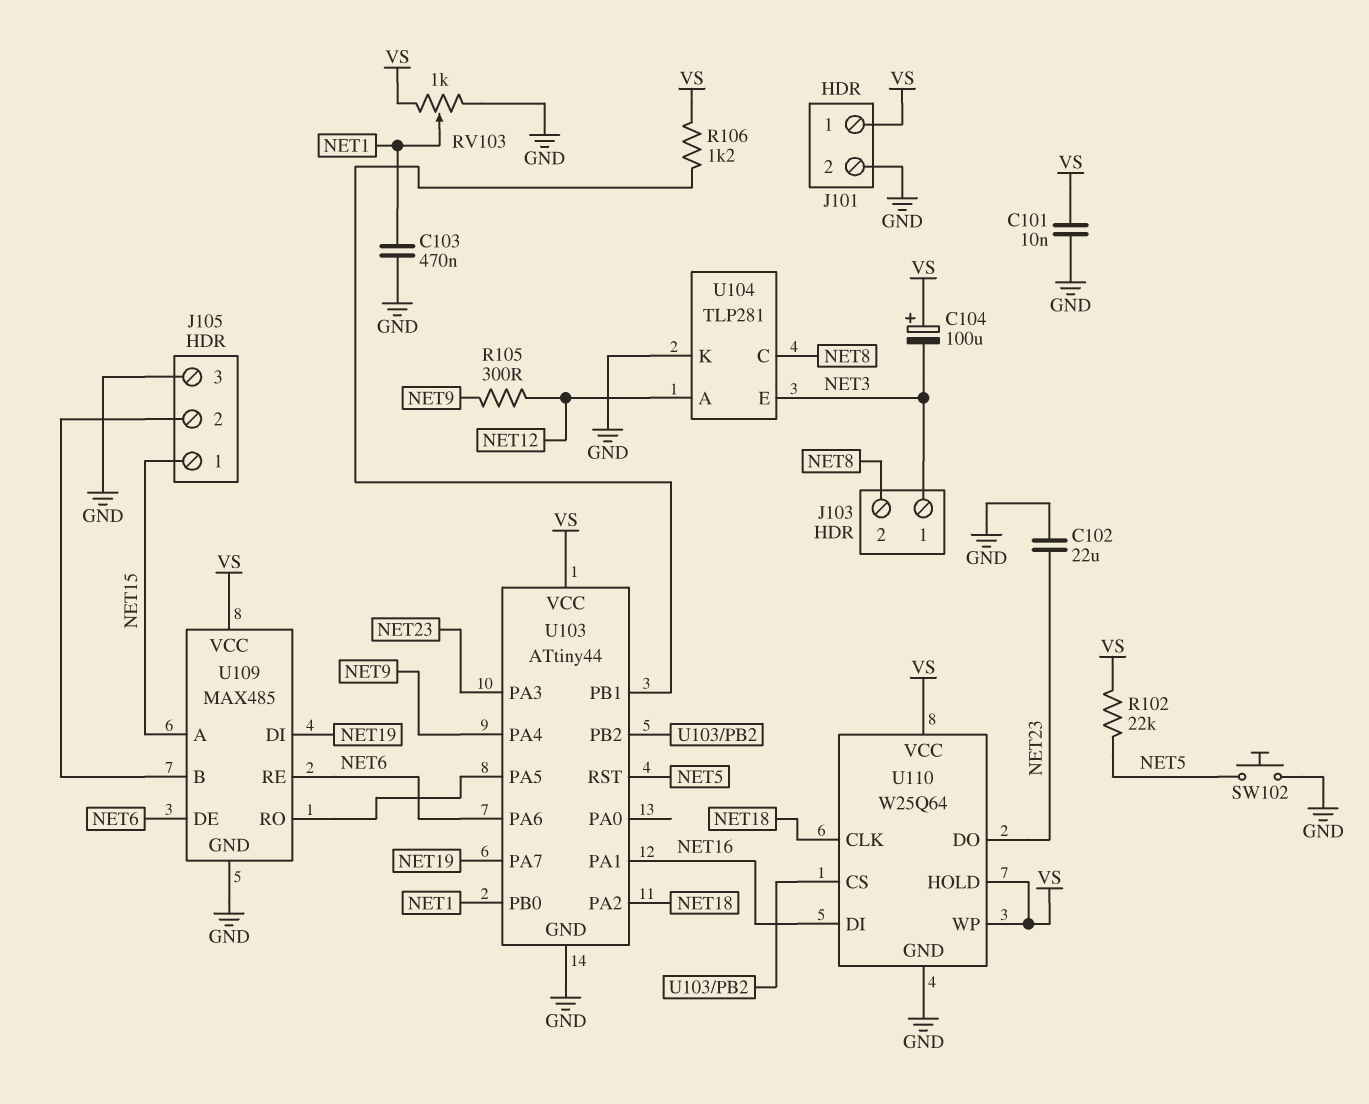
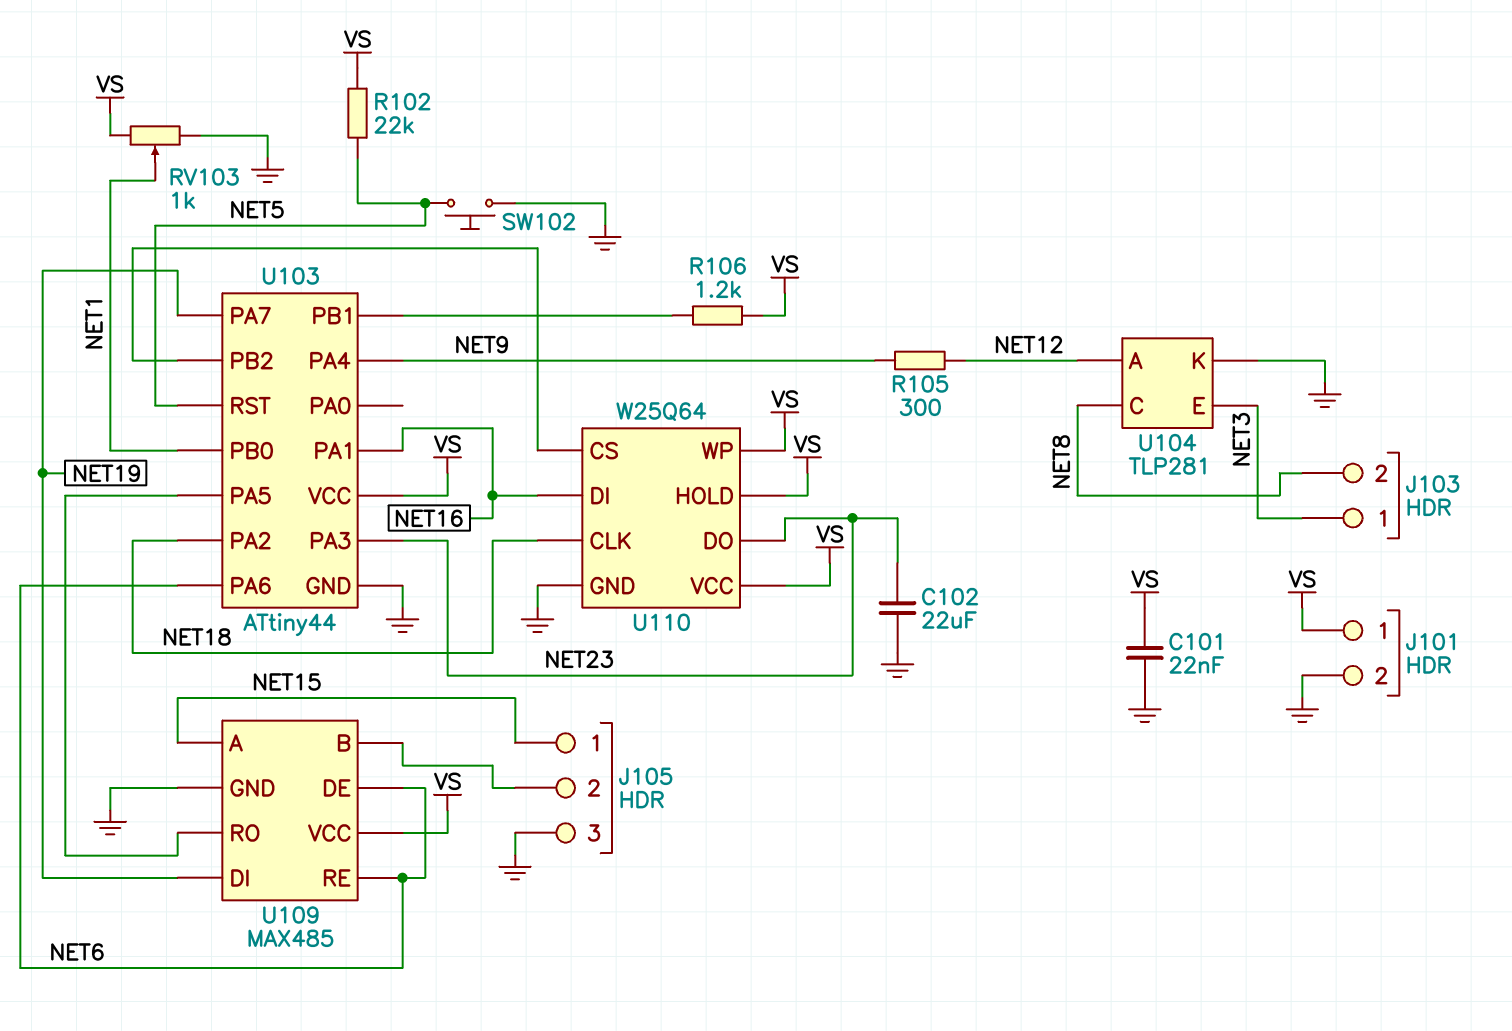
C101: 10nF (GND, VS) -> 22nF (GND, VS)
C103: 470nF (GND, NET1) -> none
C104: 100uF (plus VS, minus NET3) -> none

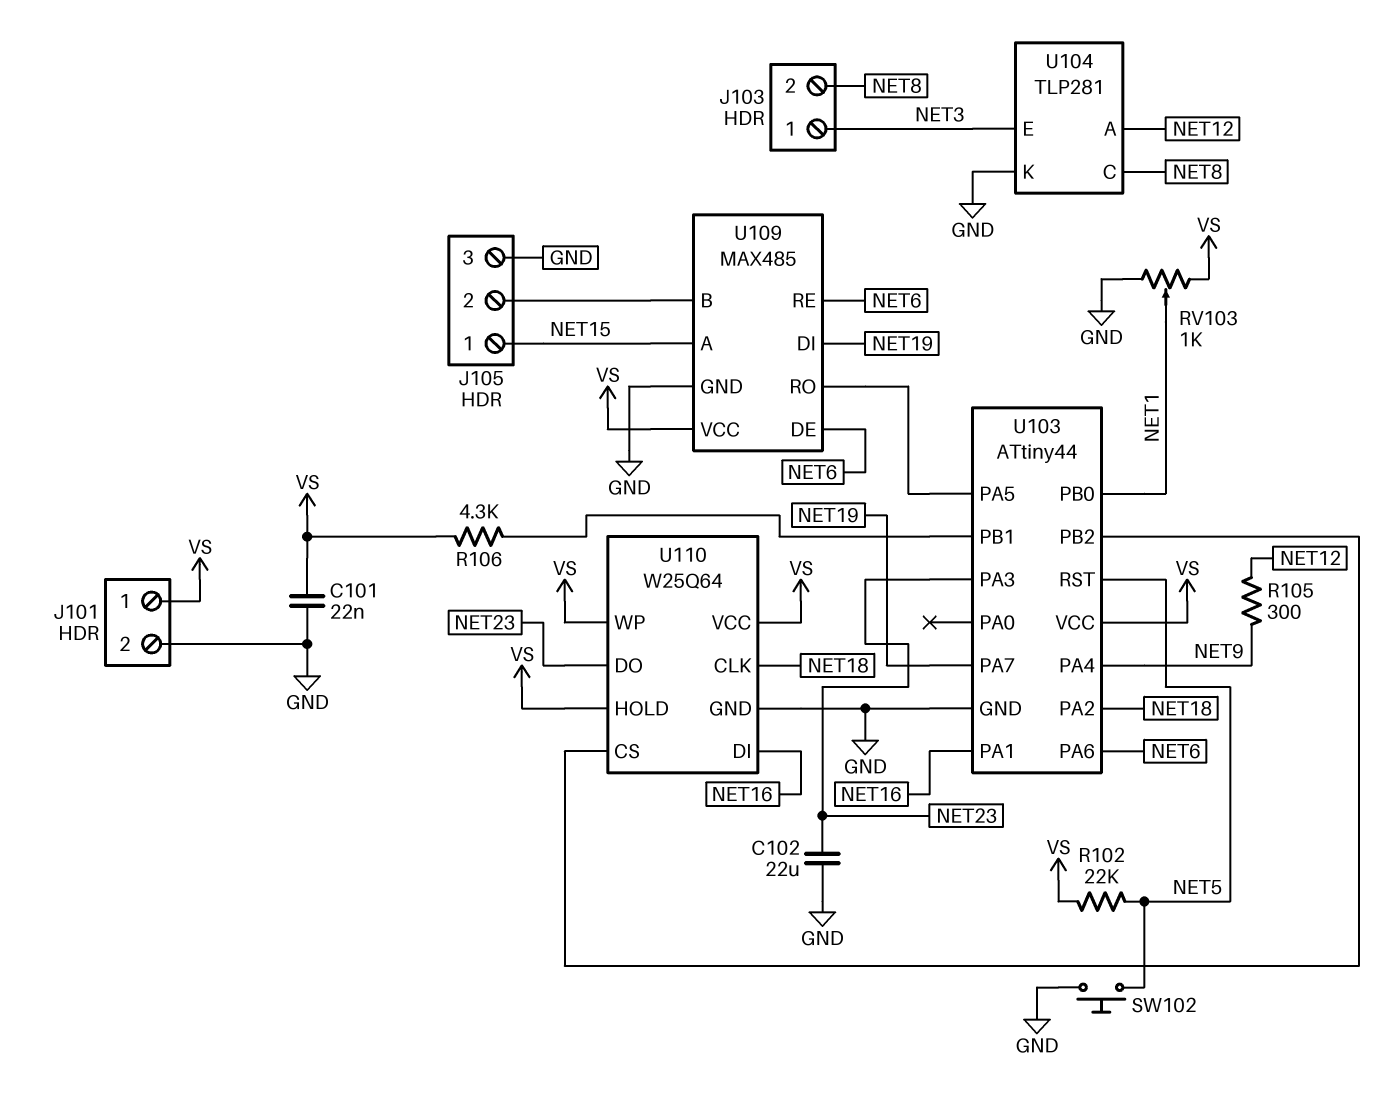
R106: 1.2k (U103/PB1, VS) -> 4.3k (U103/PB1, VS)

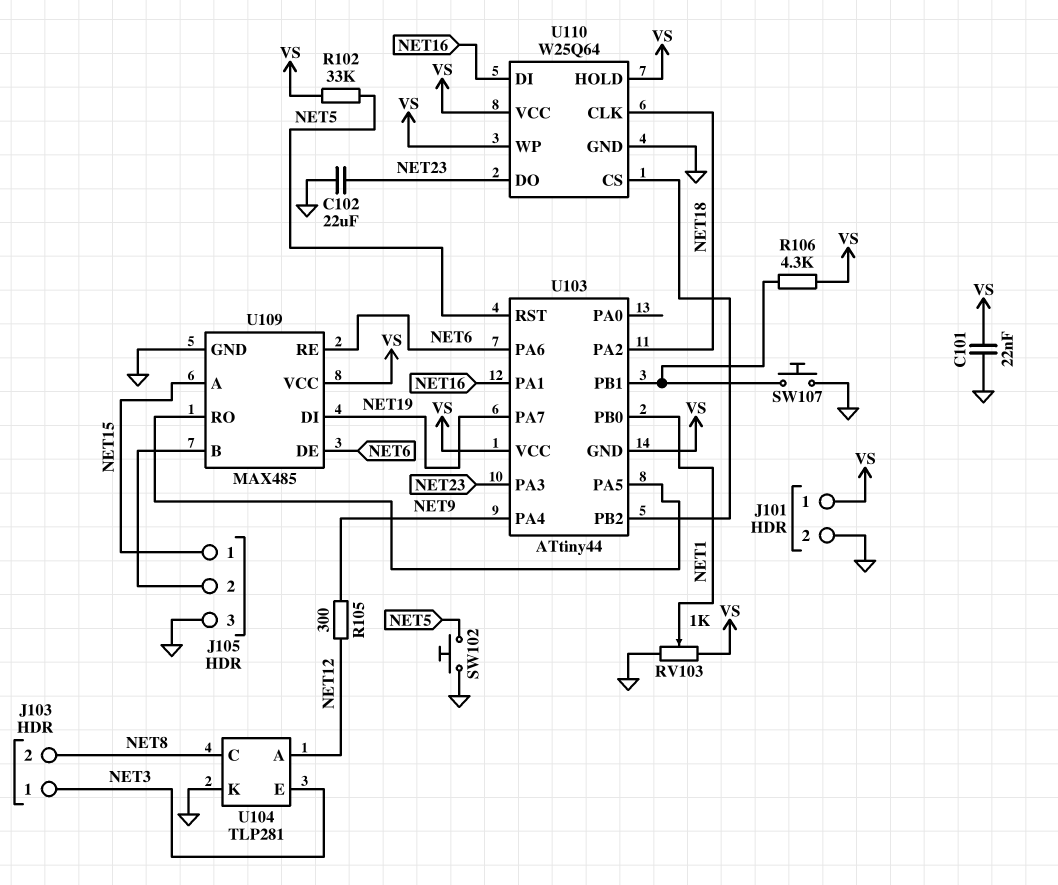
R102: 22k (NET5, VS) -> 33k (NET5, VS)
SW107: none -> button (GND, U103/PB1)
U103 pin GND: GND -> VS

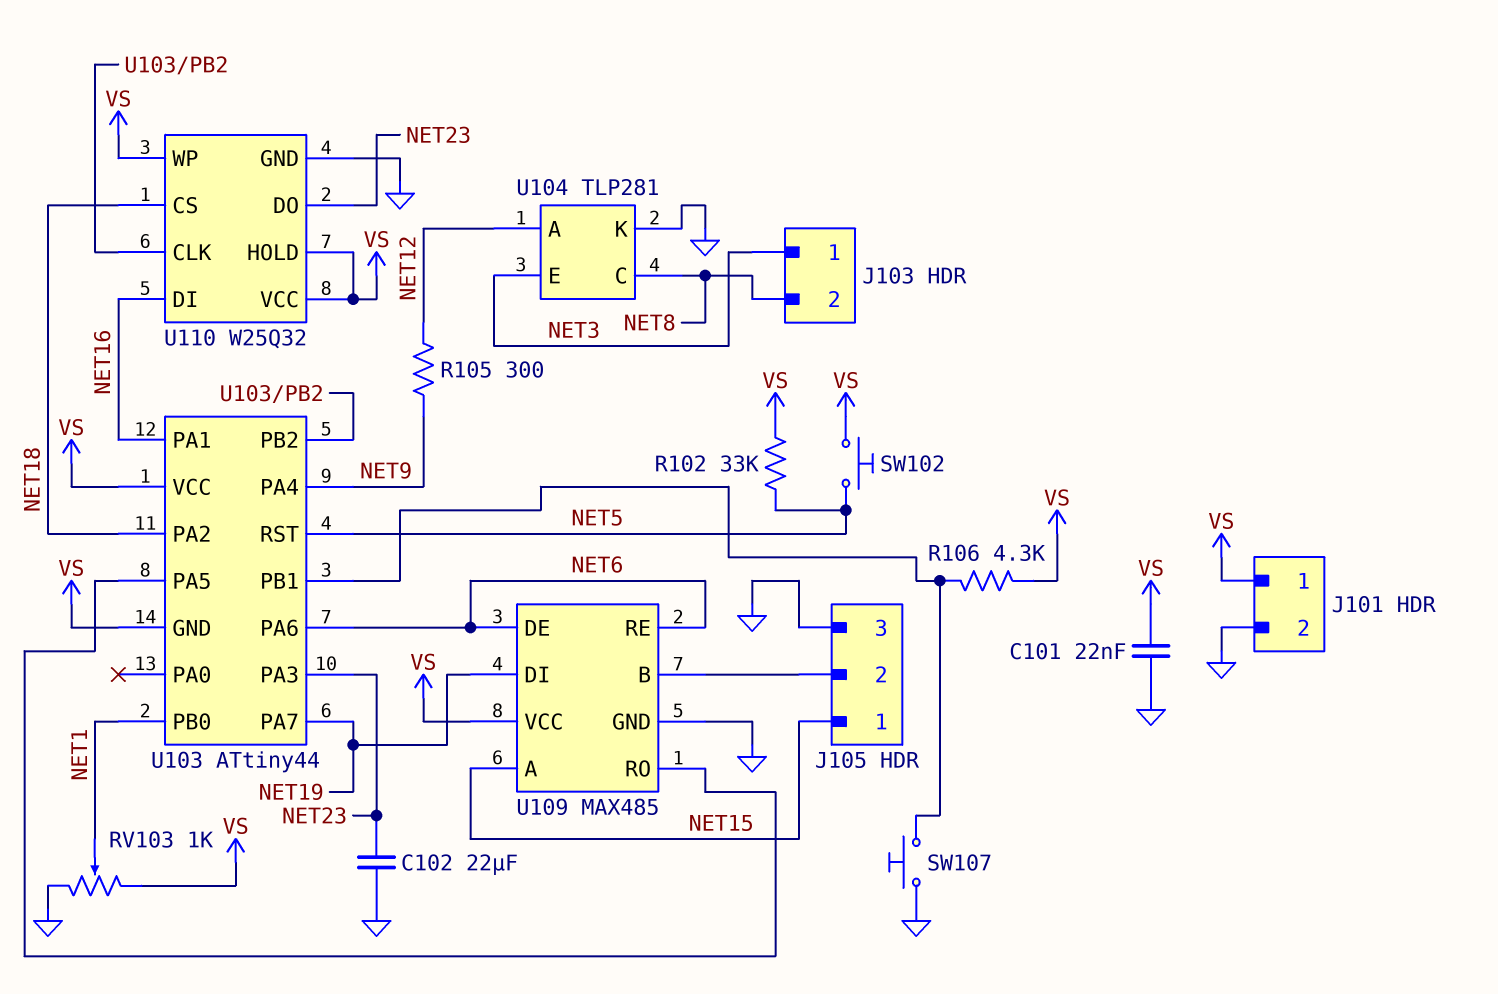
SW102: button (GND, NET5) -> button (NET5, VS)
U110: W25Q64 -> W25Q32
U110 pin CLK: NET18 -> U103/PB2
U110 pin CS: U103/PB2 -> NET18

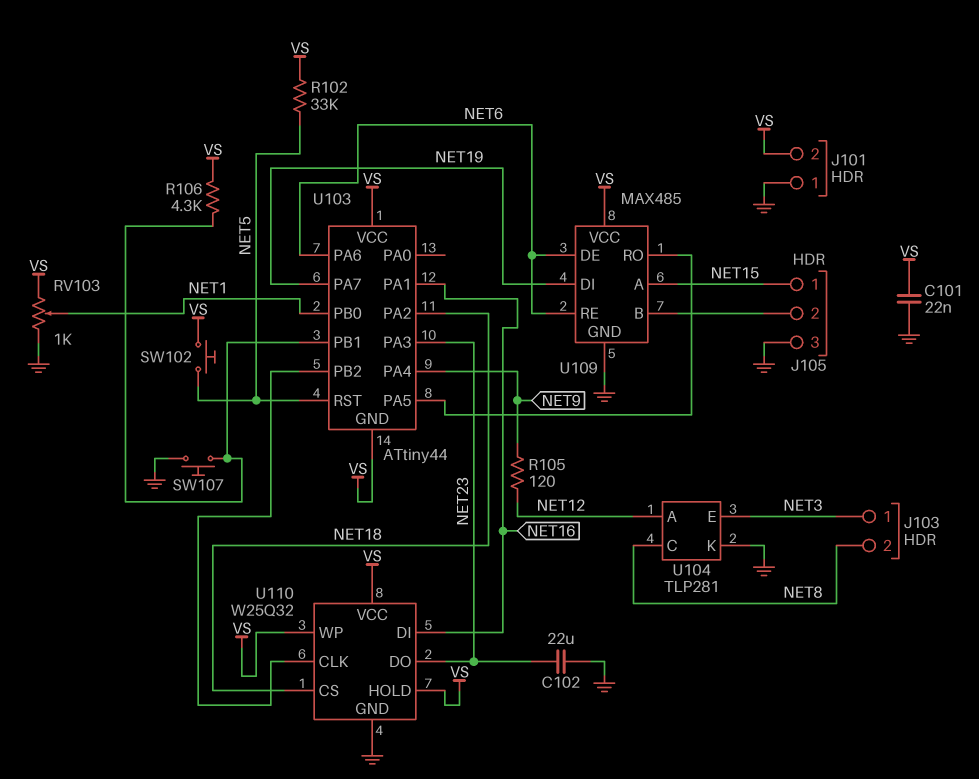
J101 pin 1: VS -> GND
J101 pin 2: GND -> VS
R105: 300 (NET9, NET12) -> 120 (NET9, NET12)

